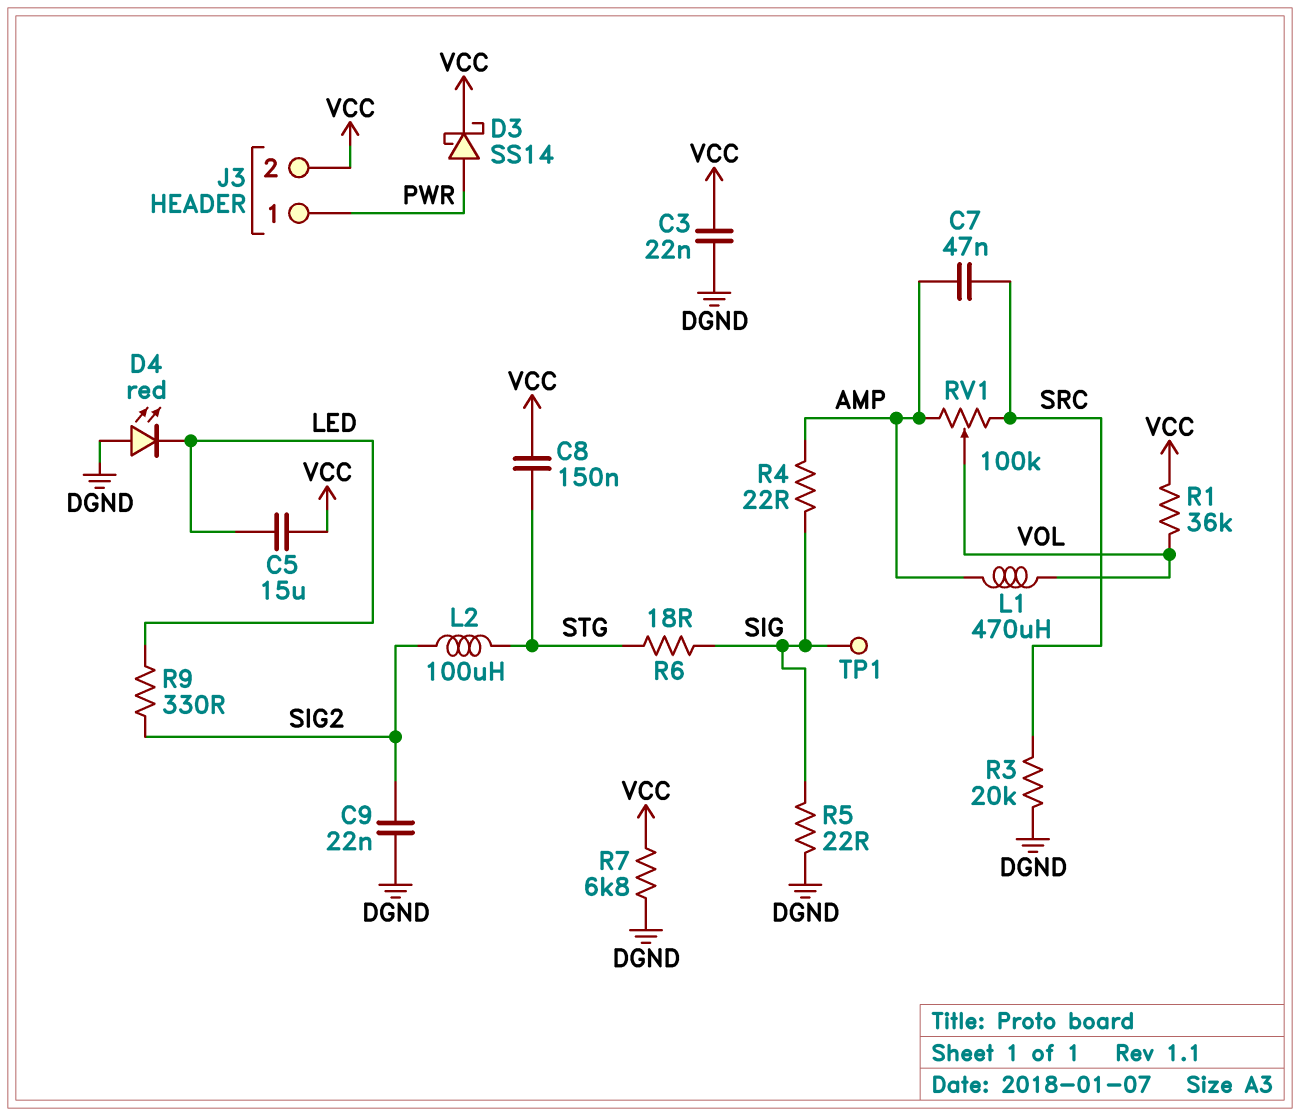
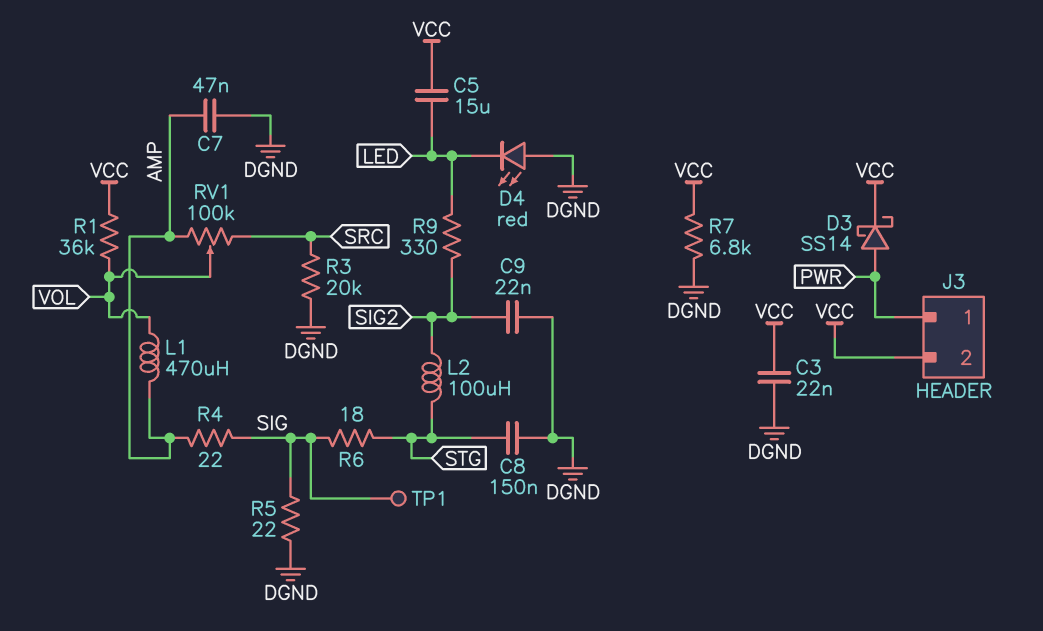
C7: 47nF (AMP, SRC) -> 47nF (AMP, DGND)
C8: 150nF (STG, VCC) -> 150nF (DGND, STG)

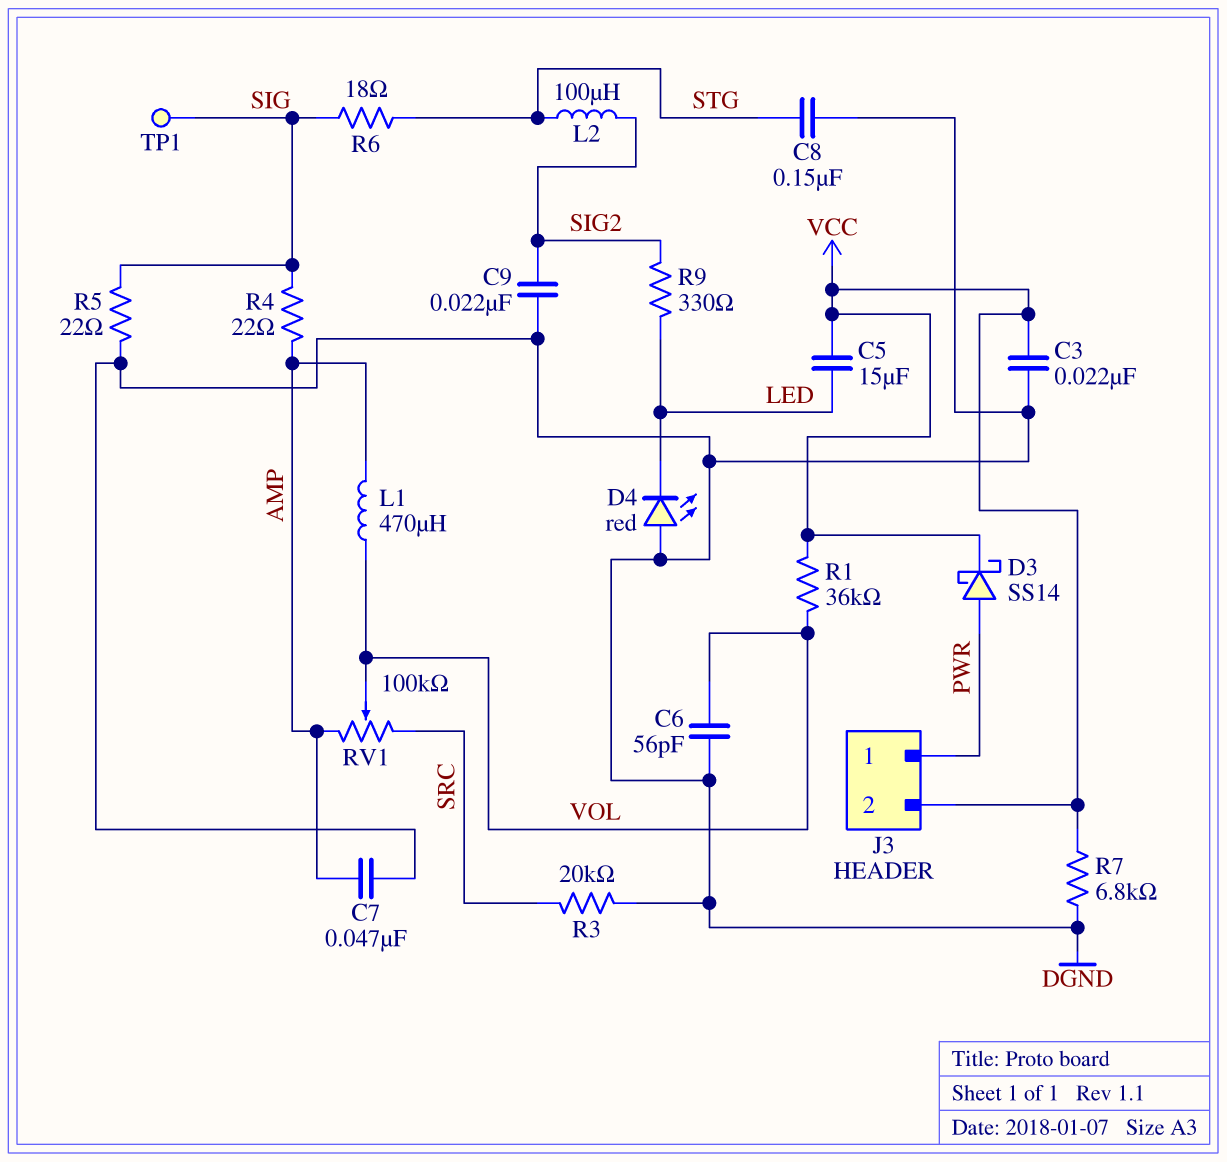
C6: none -> 56pF (DGND, VOL)

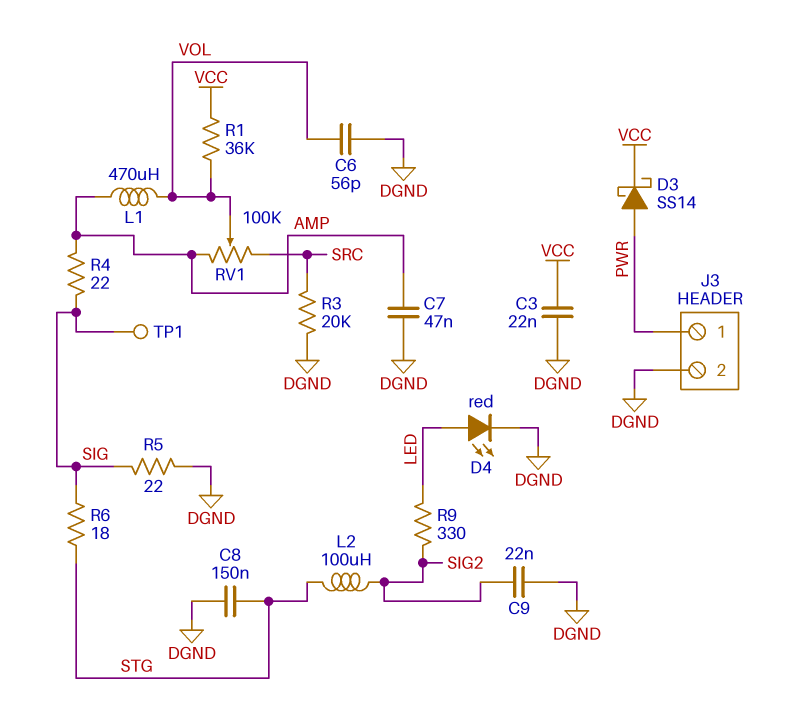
C5: 15uF (LED, VCC) -> none
D4: LED red (A DGND, K LED) -> LED red (A LED, K DGND)
J3 pin 2: VCC -> DGND
R7: 6.8k (DGND, VCC) -> none

